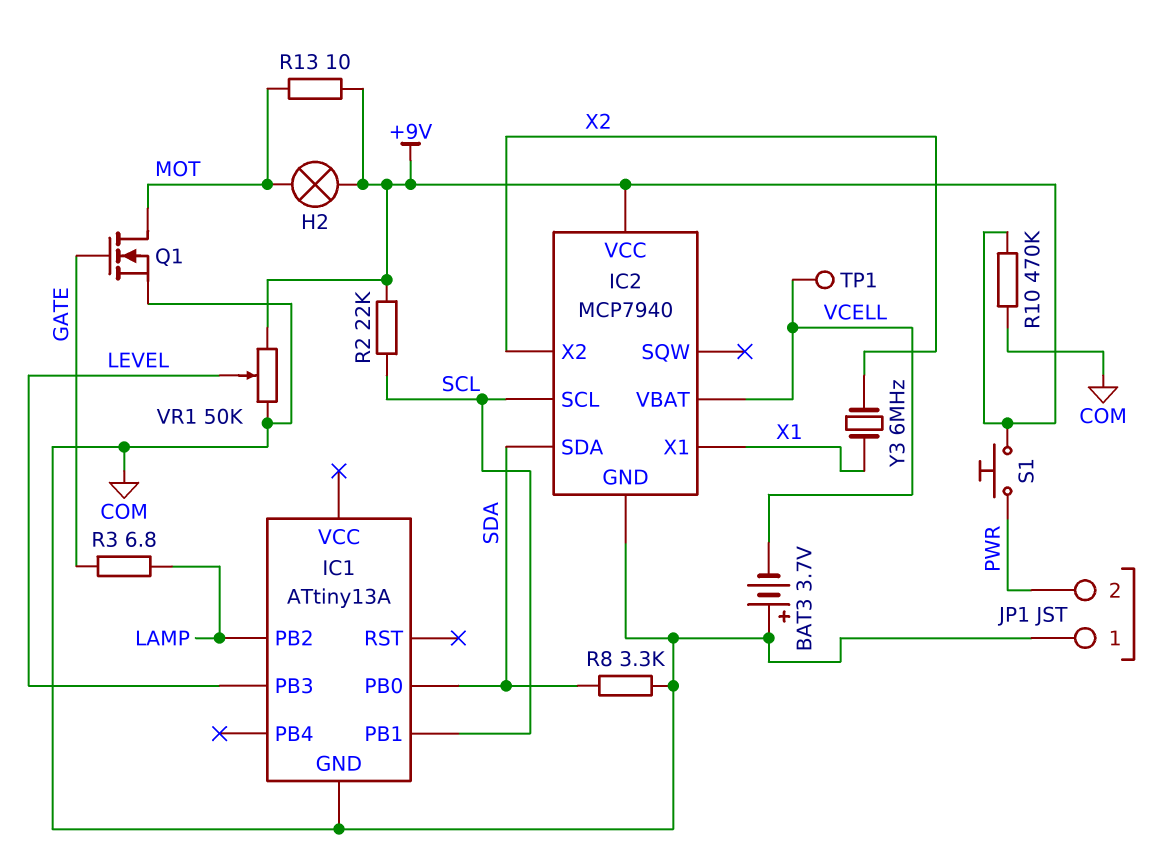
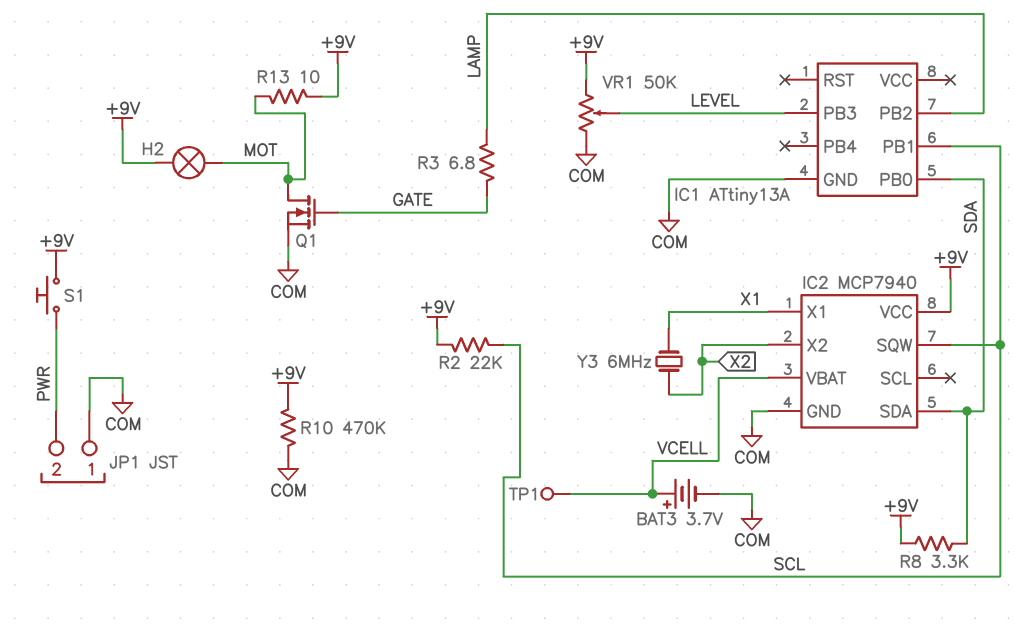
BAT3: 3.7V (plus COM, minus VCELL) -> 3.7V (plus VCELL, minus COM)
IC2 pin SCL: SCL -> none
IC2 pin SQW: none -> SCL
R8: 3.3k (COM, SDA) -> 3.3k (+9V, SDA)

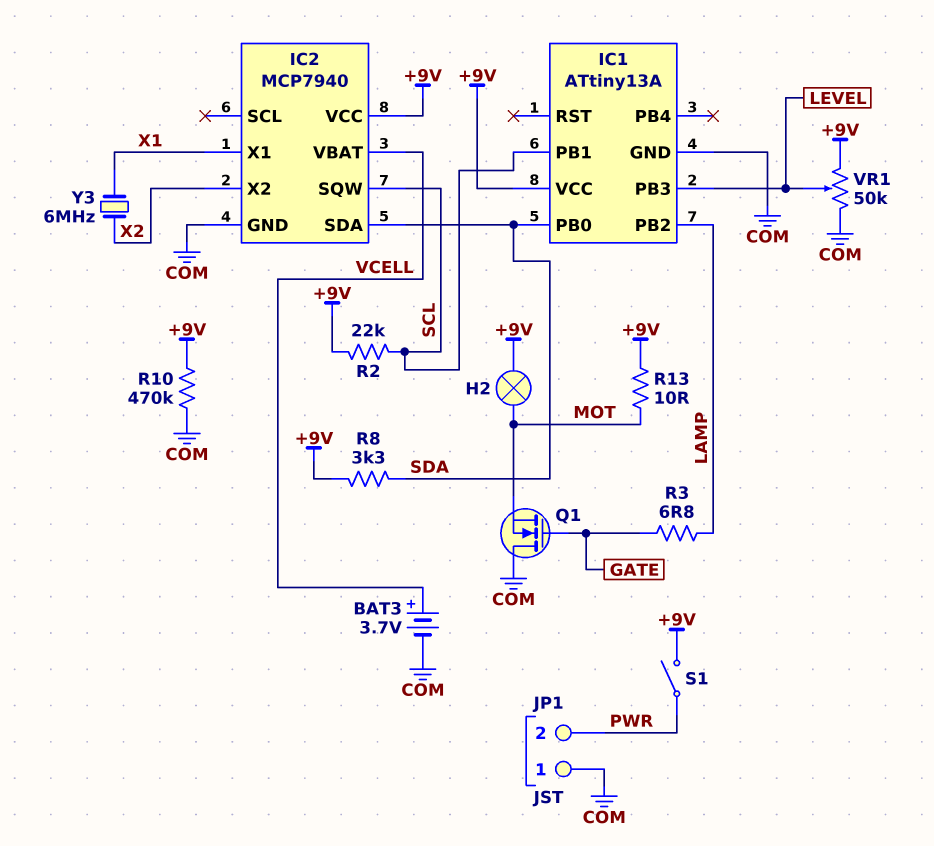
IC1 pin VCC: none -> +9V
Q1: NMOS (G GATE, D MOT, S COM) -> NMOS (G GATE, D COM, S MOT)
S1: button (+9V, PWR) -> switch (+9V, PWR)
TP1: test point (VCELL) -> none

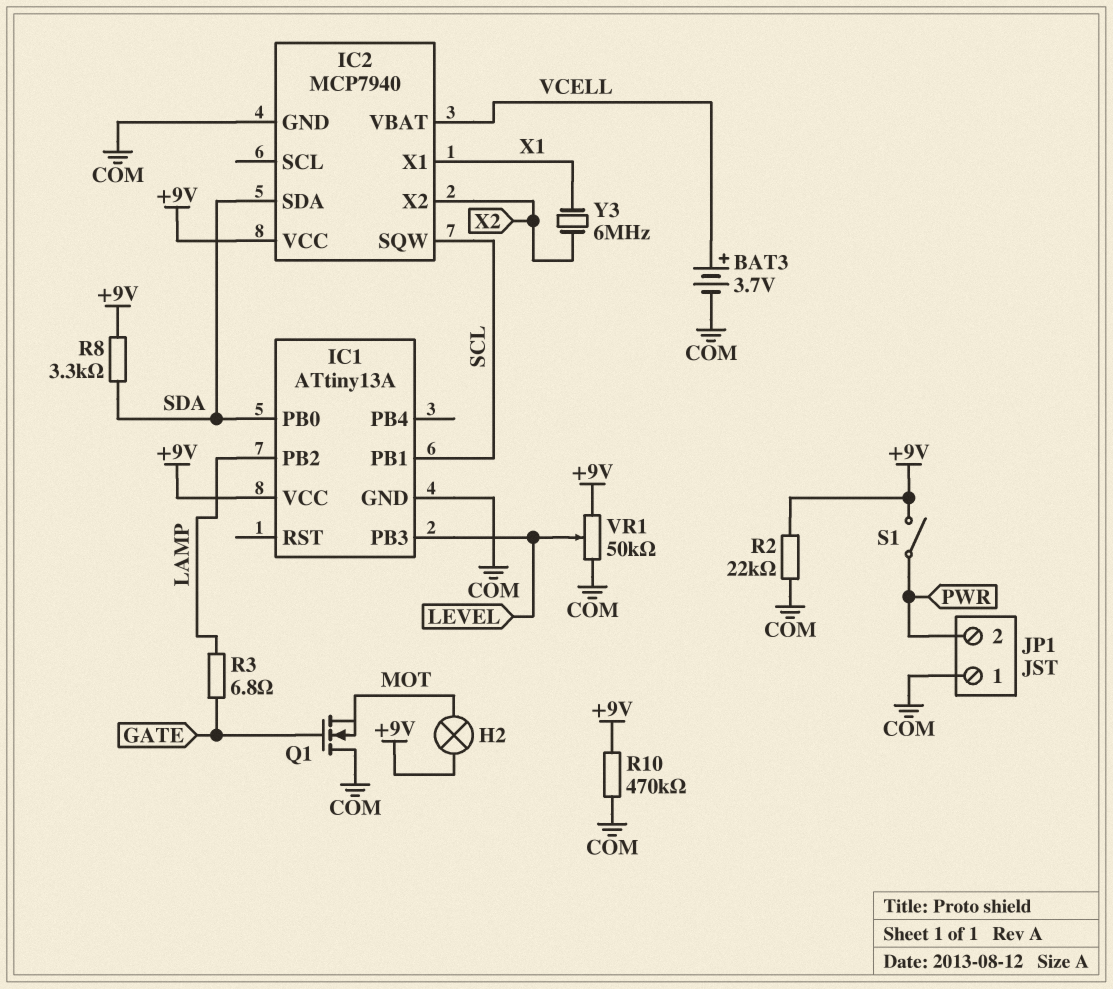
R2: 22k (+9V, SCL) -> 22k (+9V, COM)
R13: 10 (+9V, MOT) -> none

